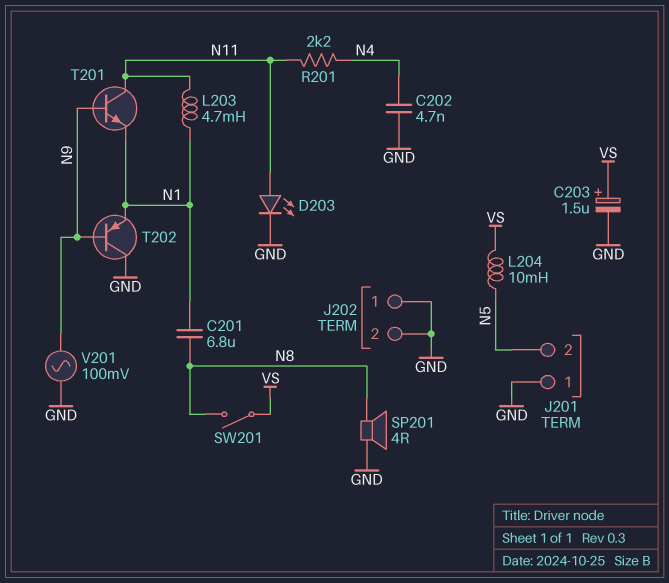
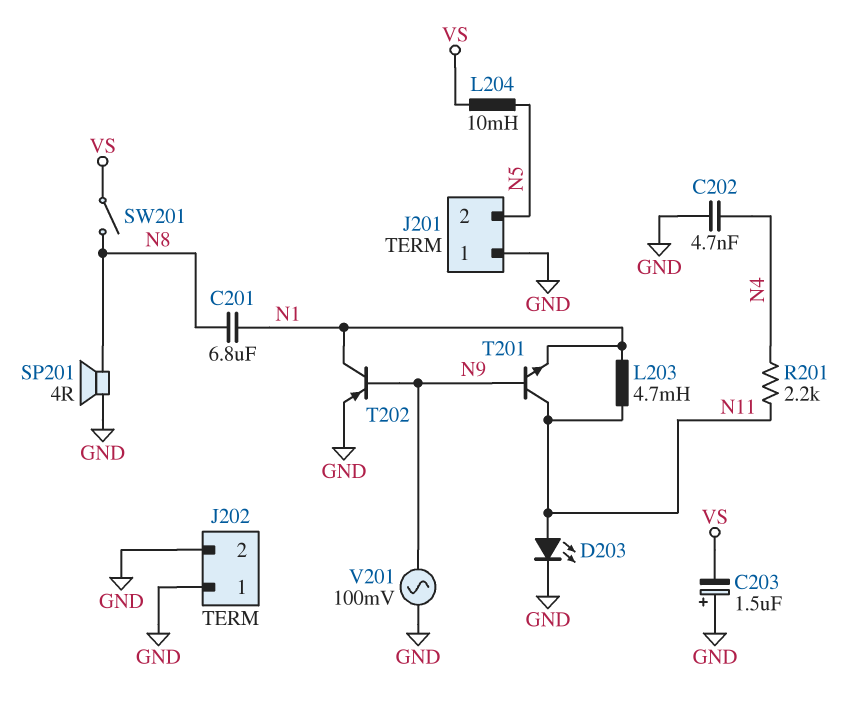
C203: 1.5uF (plus VS, minus GND) -> 1.5uF (plus GND, minus VS)
T202: PNP (B N9, C GND, E N1) -> PNP (B N9, C N1, E GND)

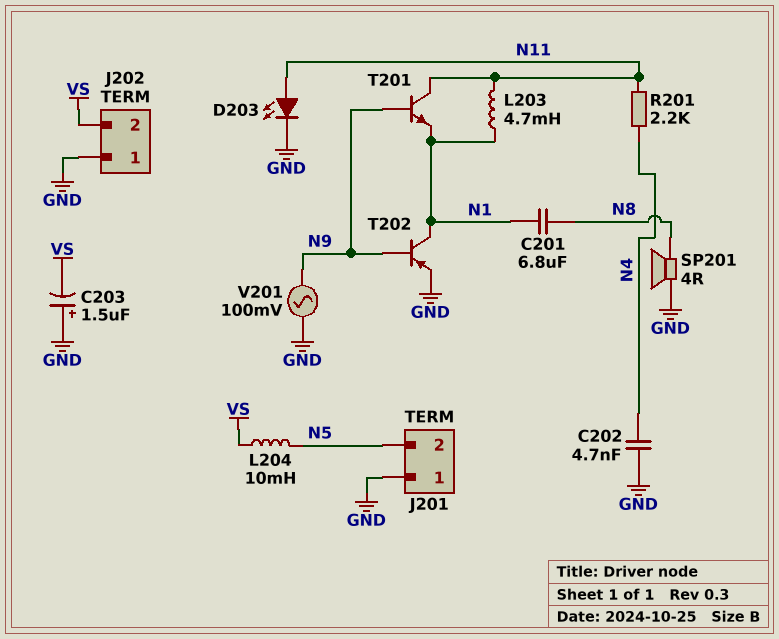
J202 pin 2: GND -> VS
SW201: switch (N8, VS) -> none

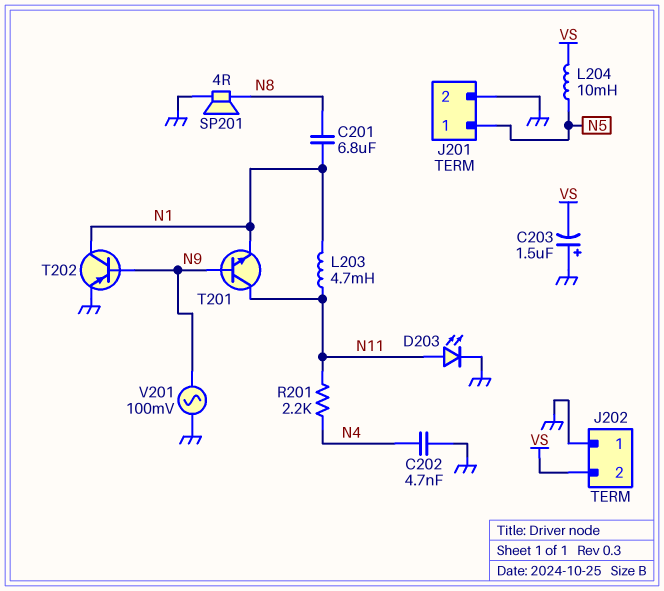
J201 pin 1: GND -> N5
J201 pin 2: N5 -> GND

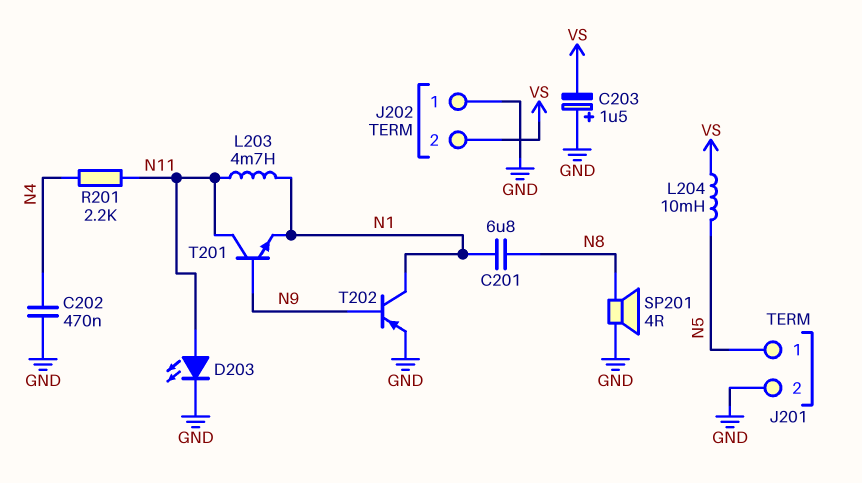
C202: 4.7nF (GND, N4) -> 470nF (GND, N4)
V201: AC 100mV (GND, N9) -> none

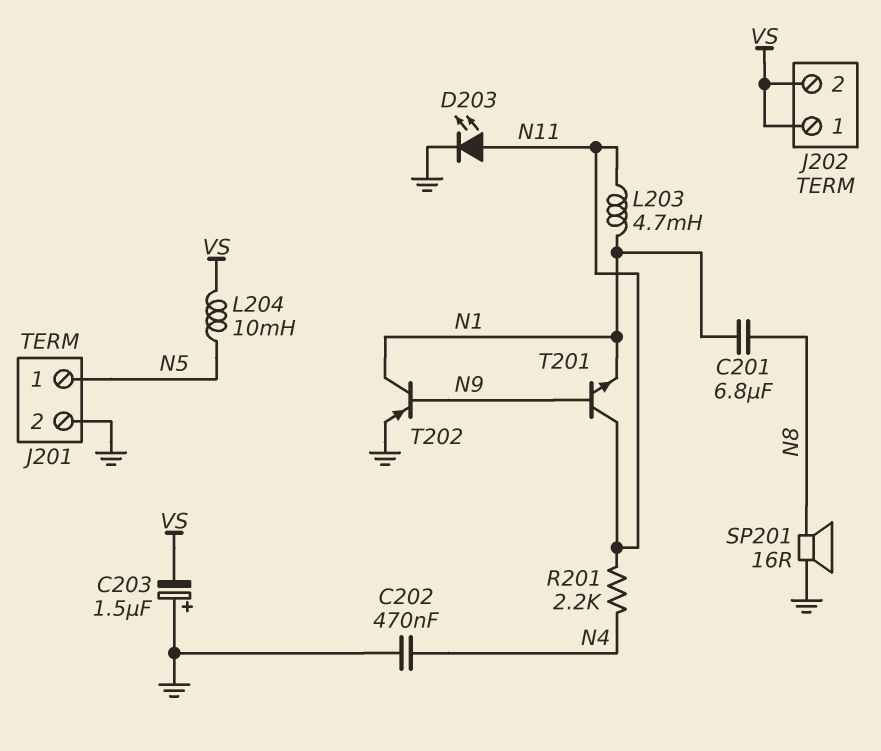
J202 pin 1: GND -> VS
SP201: speaker 4R (GND, N8) -> speaker 16R (GND, N8)

